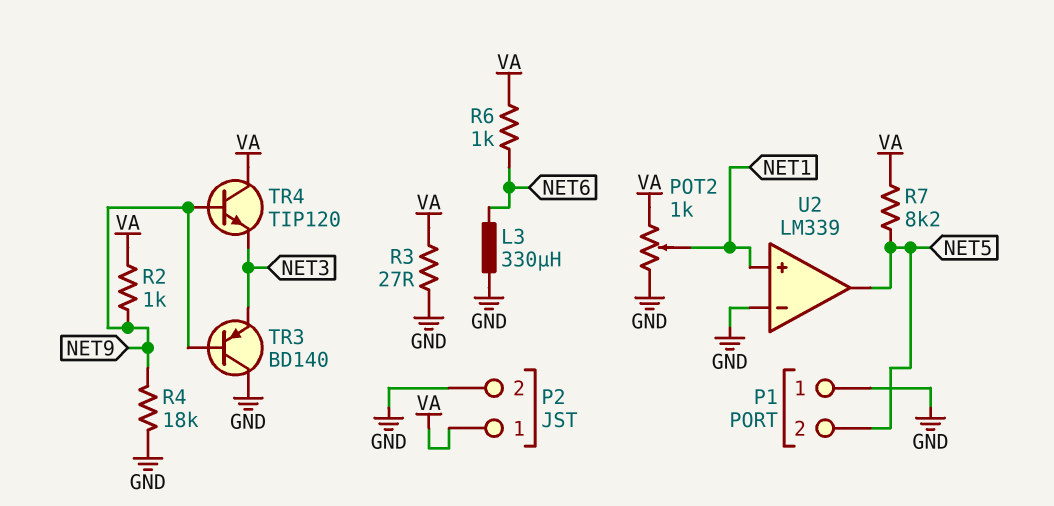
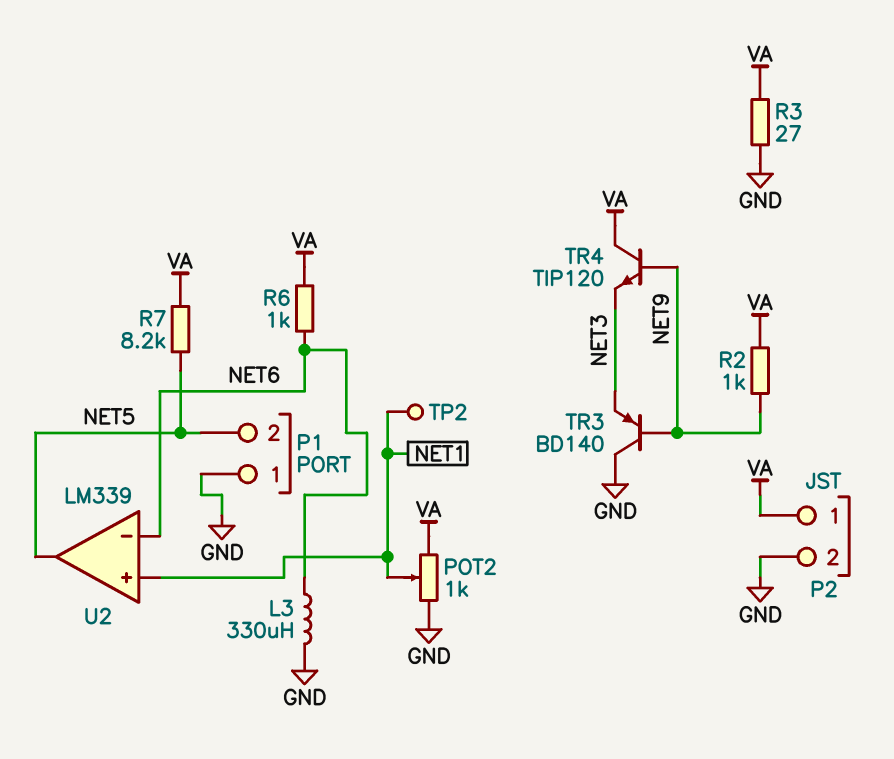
R4: 18k (GND, NET9) -> none
TP2: none -> test point (NET1)
U2 pin in-: GND -> NET6

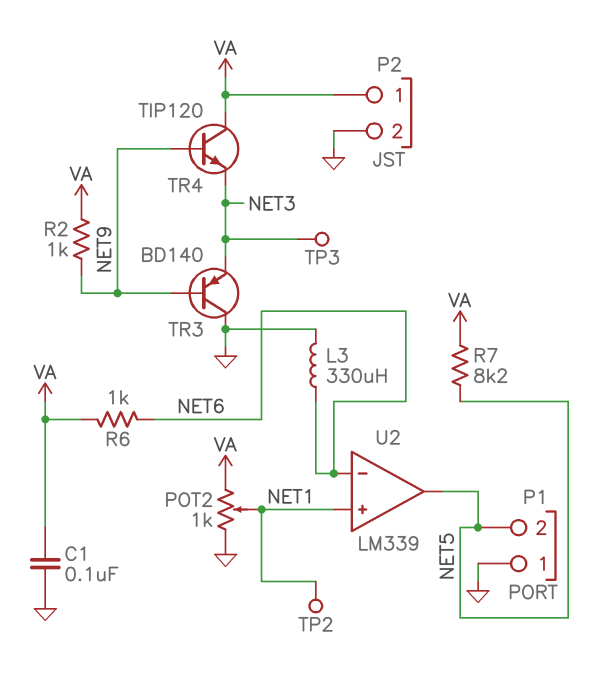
C1: none -> 100nF (GND, VA)
R3: 27 (GND, VA) -> none
TP3: none -> test point (NET3)

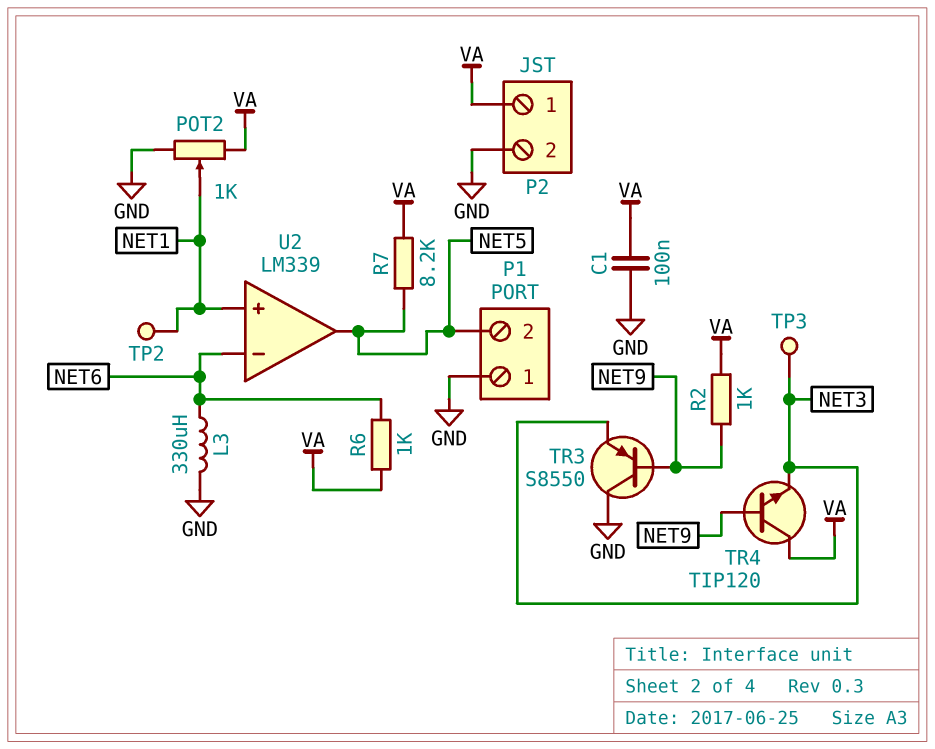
TR3: PNP BD140 (B NET9, C GND, E NET3) -> PNP S8550 (B NET9, C GND, E NET3)

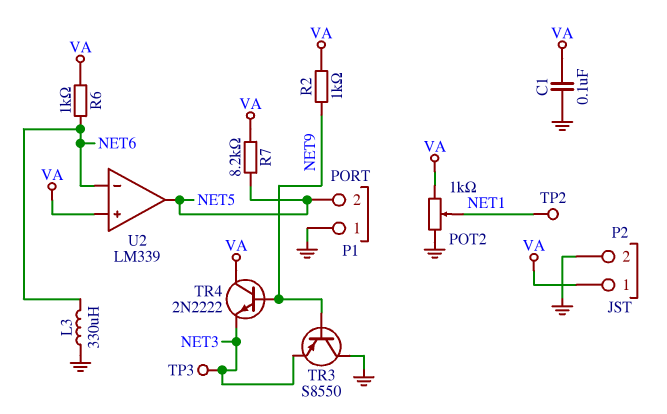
TR4: NPN TIP120 (B NET9, C VA, E NET3) -> NPN 2N2222 (B NET9, C VA, E NET3)
U2 pin in+: NET1 -> VA

